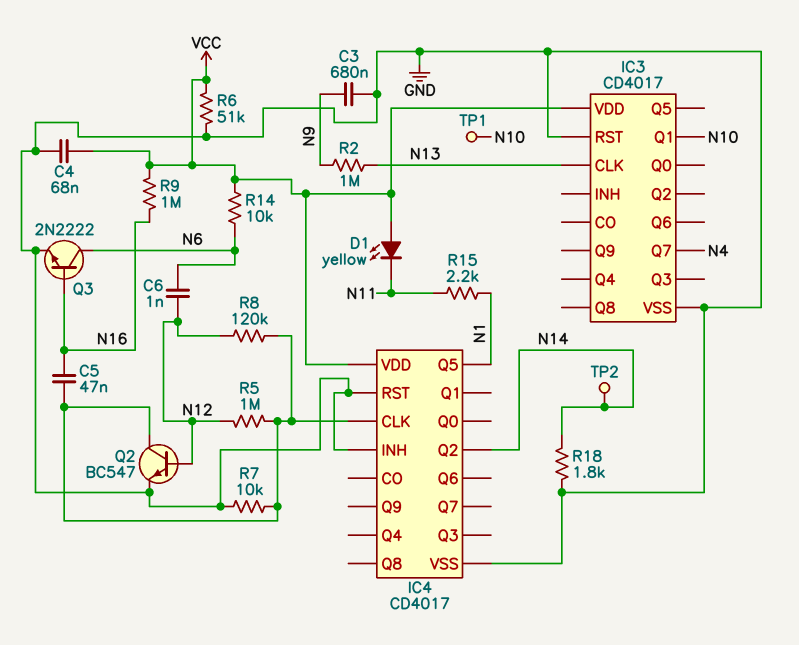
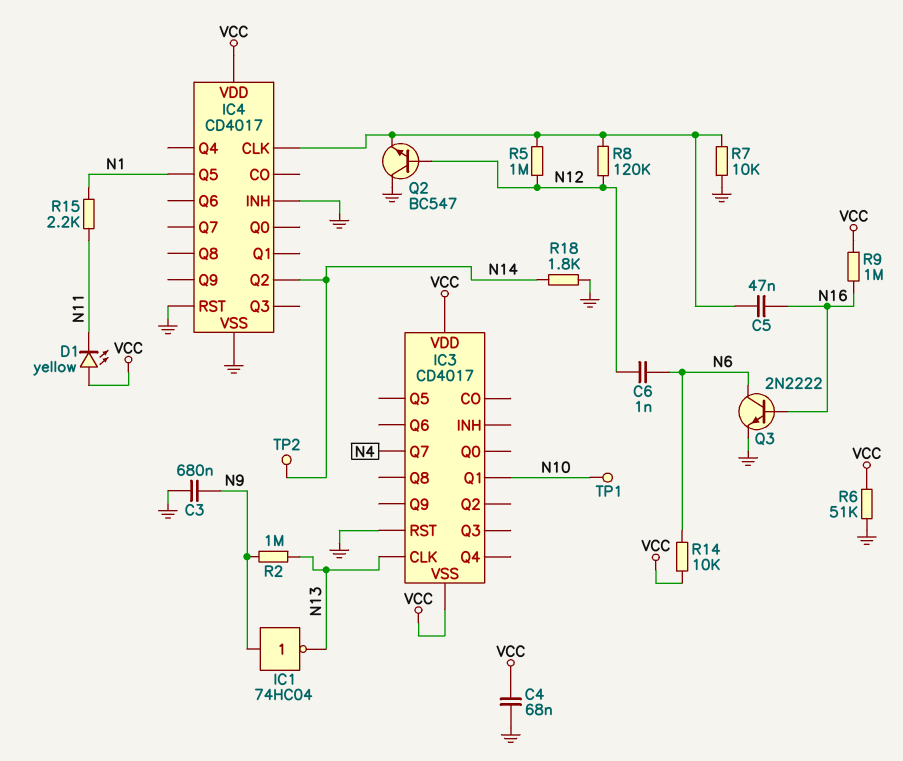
IC1: none -> NOT 74HC04 (in N9, out N13)
IC3 pin VSS: GND -> VCC
Q2: NPN BC547 (B N12, C IC4/CLK, E GND) -> NPN BC547 (B N12, C GND, E IC4/CLK)

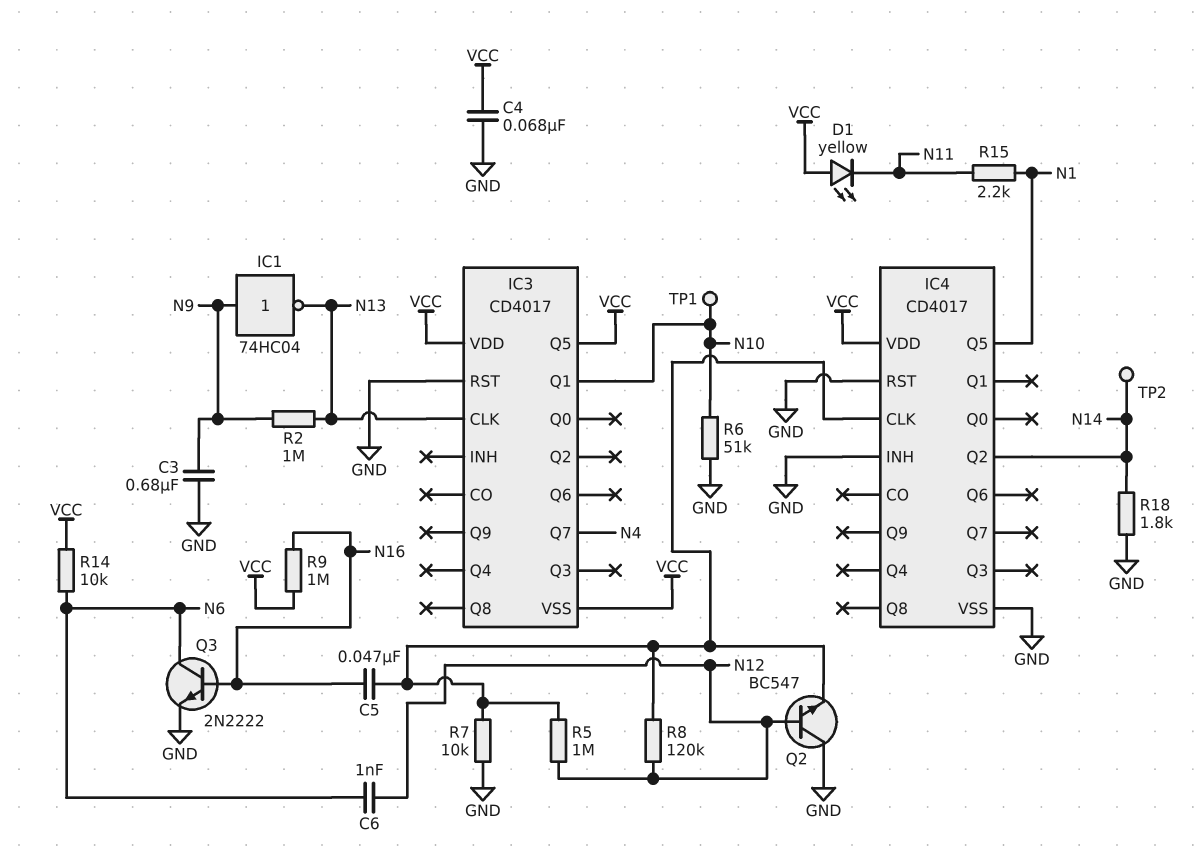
IC3 pin Q5: none -> VCC
R6: 51k (GND, VCC) -> 51k (GND, N10)

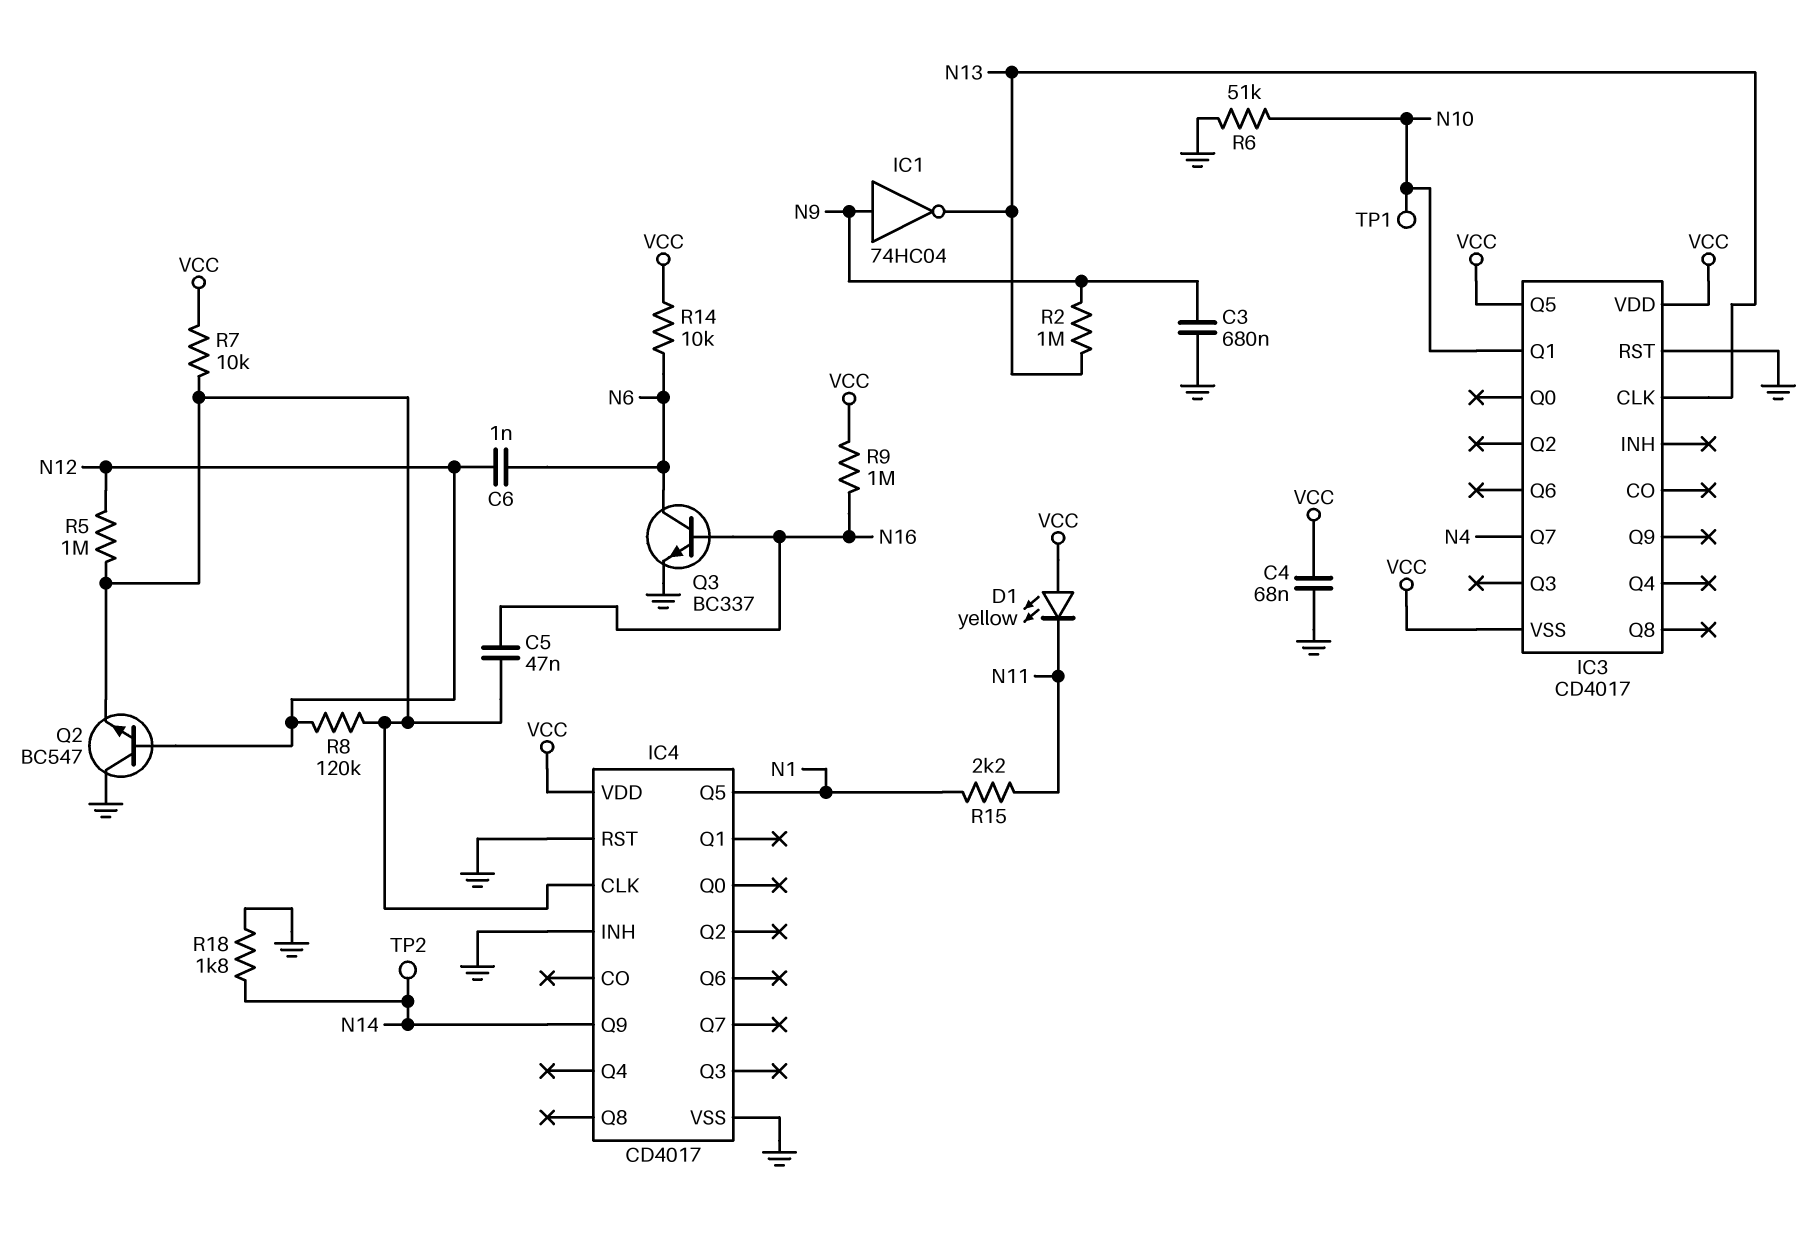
IC4 pin Q2: N14 -> none
IC4 pin Q9: none -> N14
Q3: NPN 2N2222 (B N16, C N6, E GND) -> NPN BC337 (B N16, C N6, E GND)
R7: 10k (GND, IC4/CLK) -> 10k (IC4/CLK, VCC)

